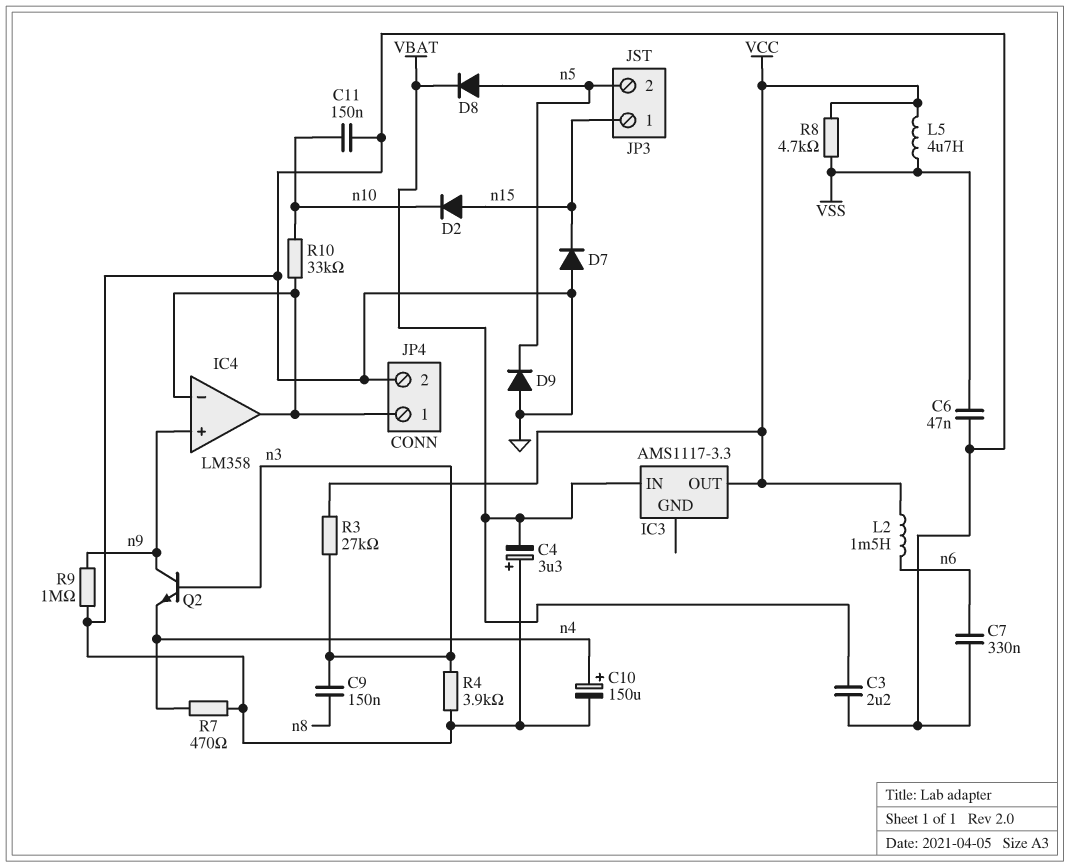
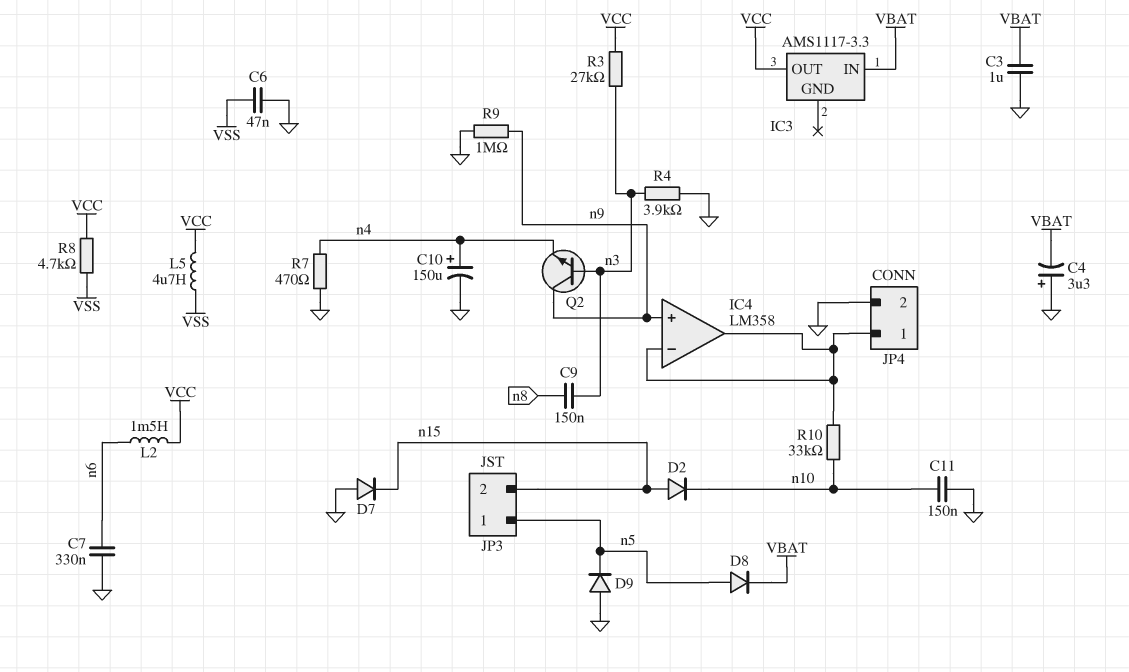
C3: 2.2uF (GND, VBAT) -> 1uF (GND, VBAT)
JP3 pin 1: n15 -> n5
JP3 pin 2: n5 -> n15

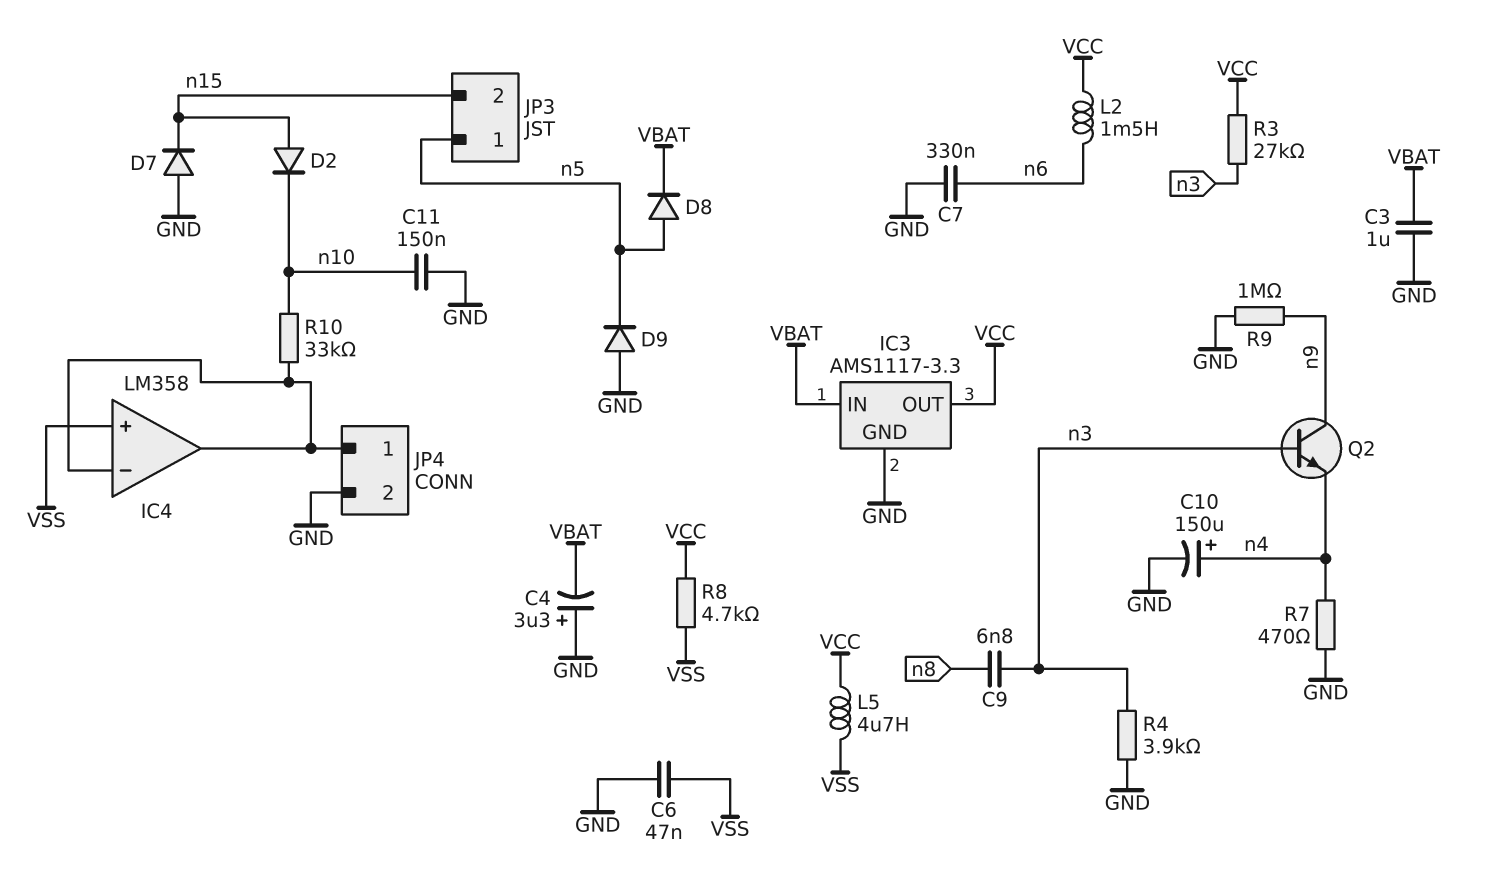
C9: 150nF (n3, n8) -> 6.8nF (n3, n8)
IC3 pin GND: none -> GND
IC4 pin in+: n9 -> VSS

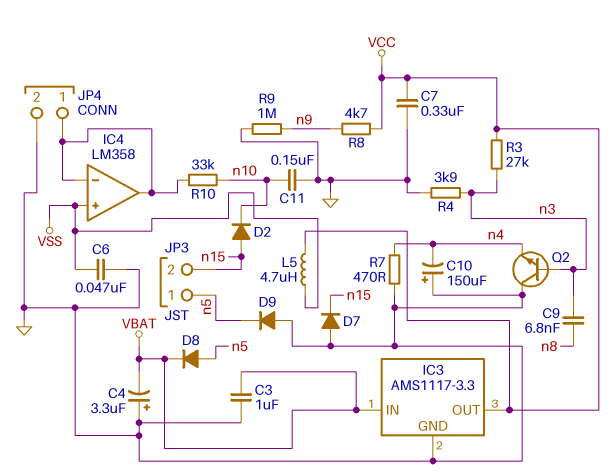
C7: 330nF (GND, n6) -> 330nF (GND, VCC)
C10: 150uF (plus n4, minus GND) -> 150uF (plus GND, minus n4)
L2: 1.5mH (VCC, n6) -> none
Q2: NPN (B n3, C n9, E n4) -> NPN (B n3, C GND, E n4)
R8: 4.7k (VCC, VSS) -> 4.7k (VCC, n9)

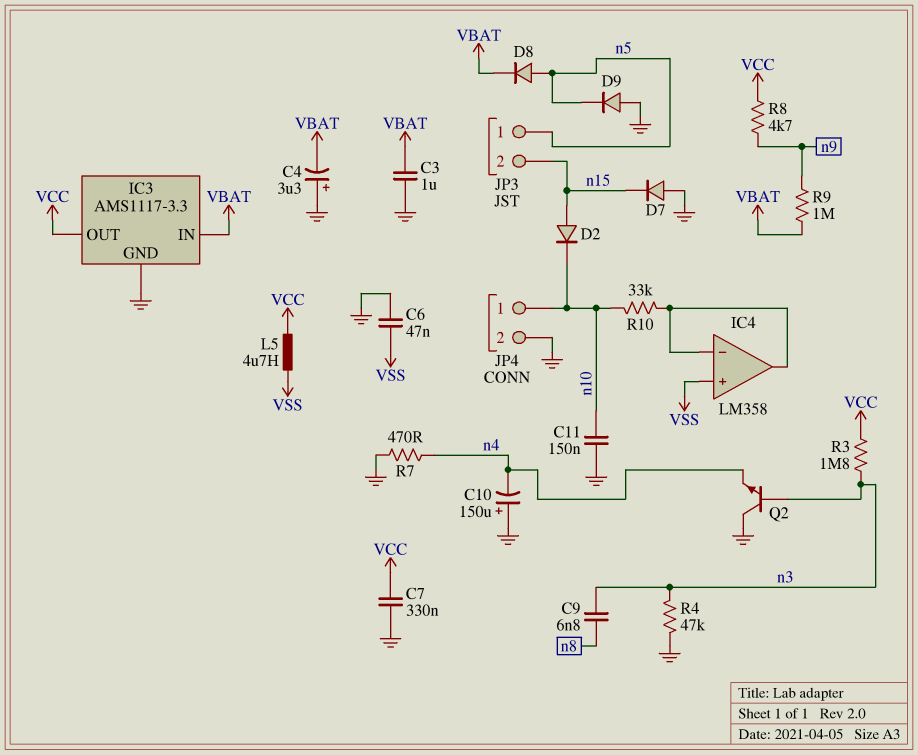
JP4 pin 1: IC4/in- -> n10
R3: 27k (VCC, n3) -> 1.8M (VCC, n3)
R4: 3.9k (GND, n3) -> 47k (GND, n3)
R9: 1M (GND, n9) -> 1M (VBAT, n9)

